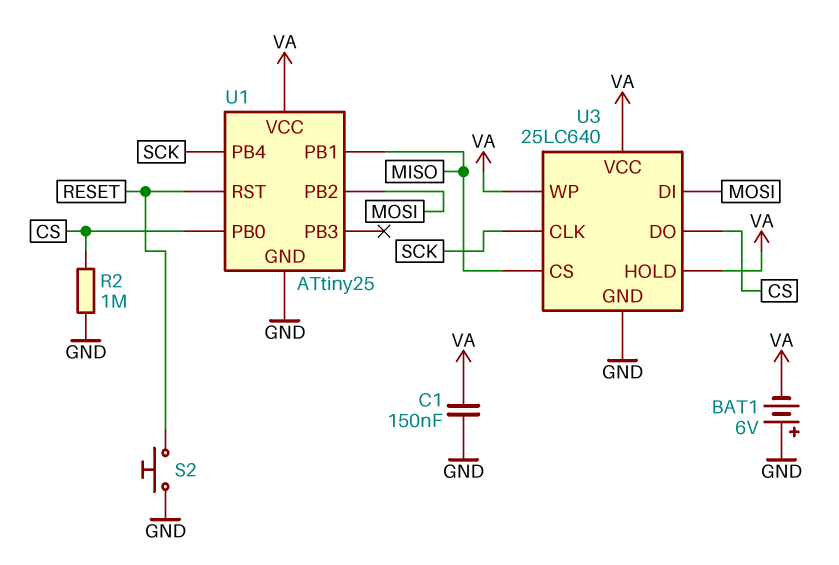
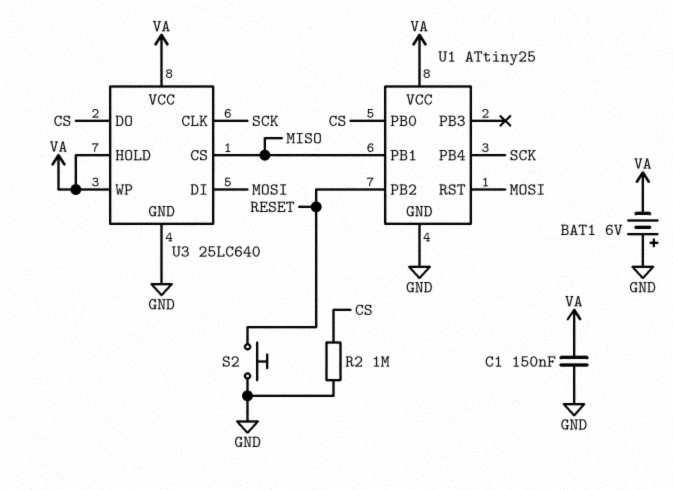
U1 pin PB2: MOSI -> RESET
U1 pin RST: RESET -> MOSI

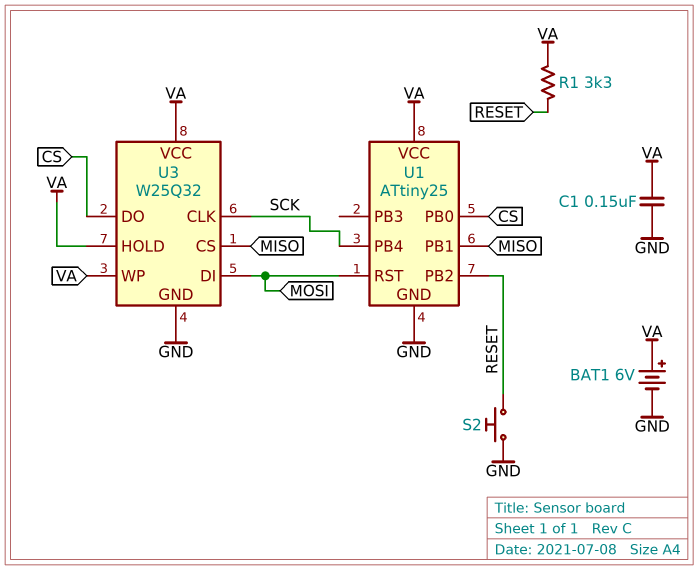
BAT1: 6V (plus GND, minus VA) -> 6V (plus VA, minus GND)
R1: none -> 3.3k (RESET, VA)
R2: 1M (CS, GND) -> none
U3: 25LC640 -> W25Q32

